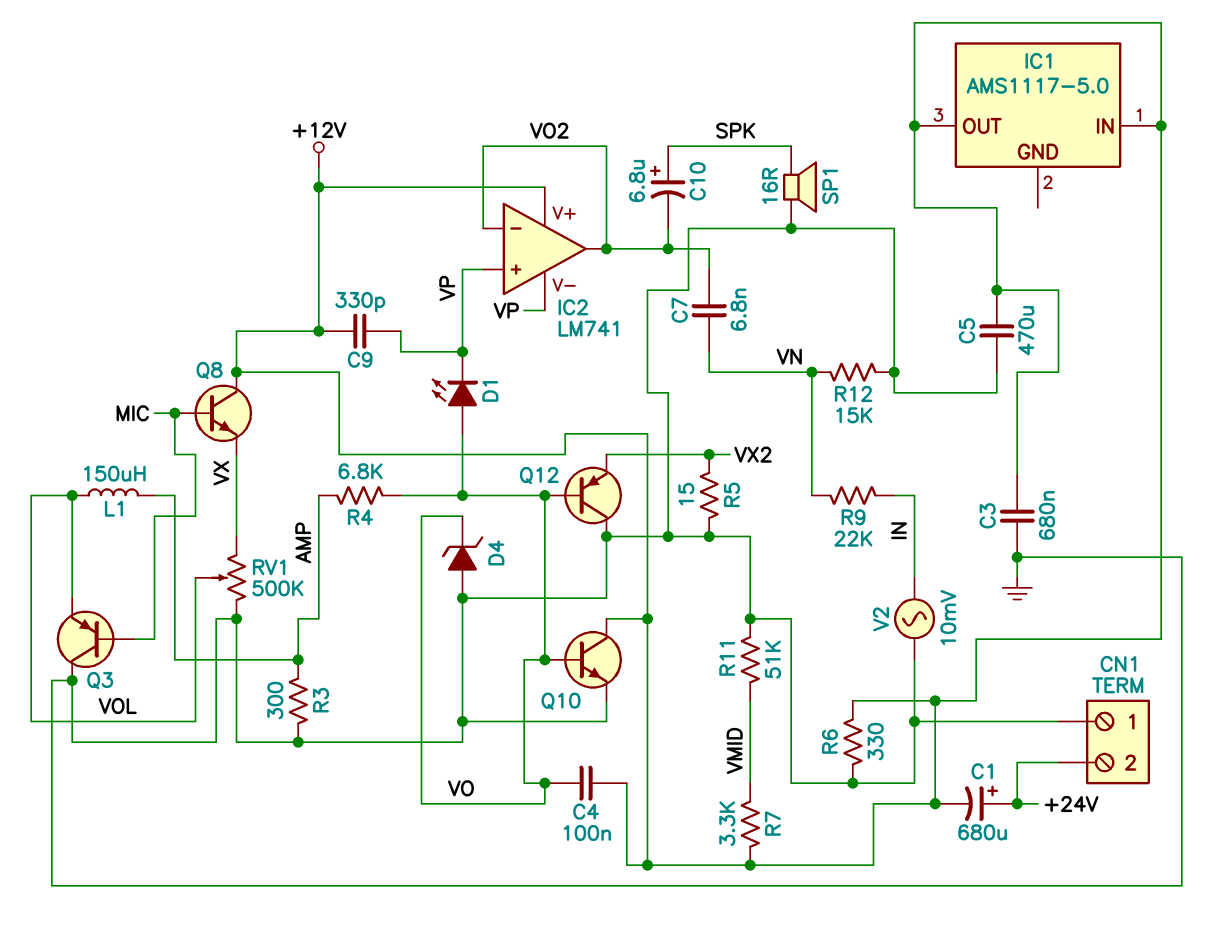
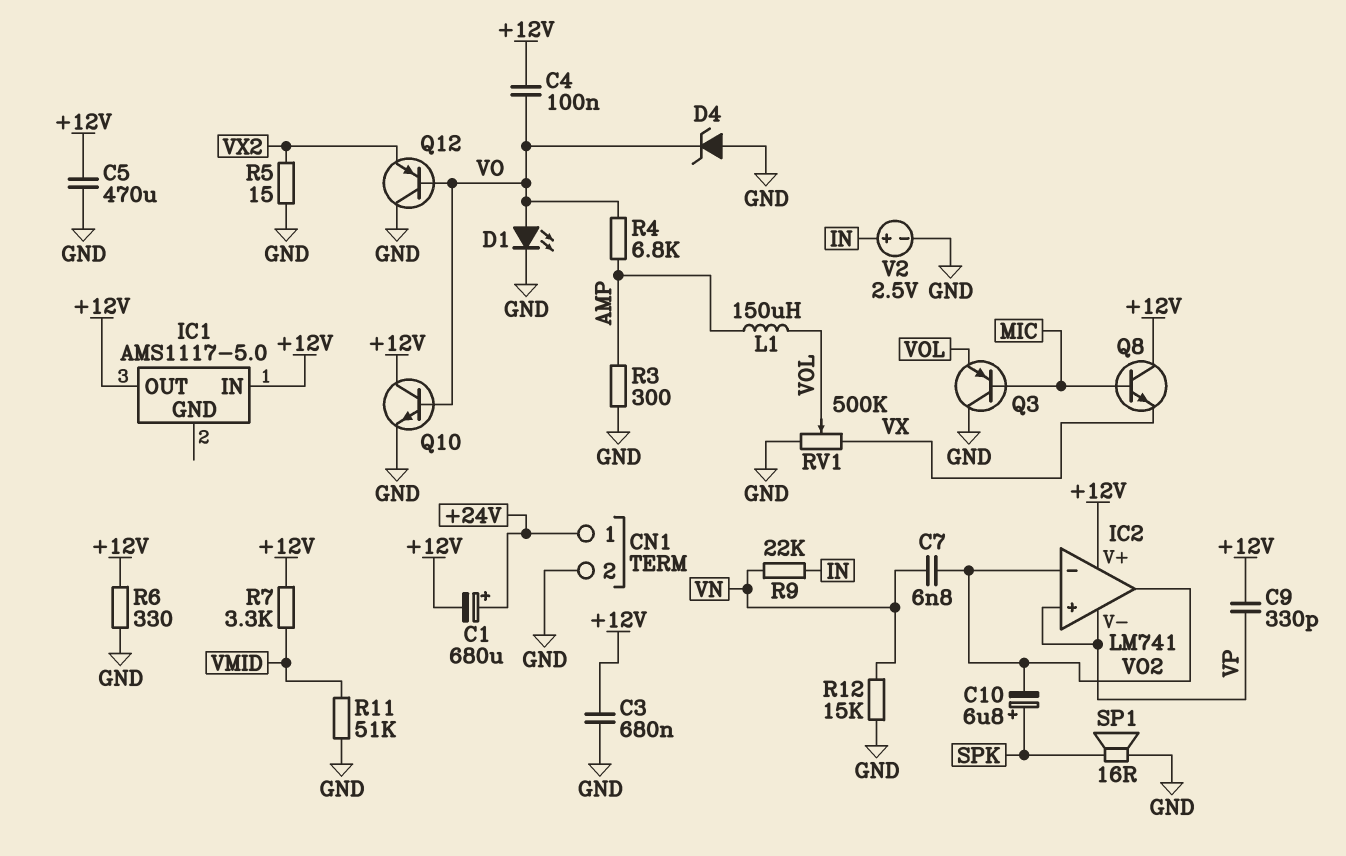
CN1 pin 1: GND -> +24V
CN1 pin 2: +24V -> GND
D1: LED (A VO, K VP) -> LED (A VO, K GND)
V2: AC 10mV (GND, IN) -> 2.5V (plus IN, minus GND)

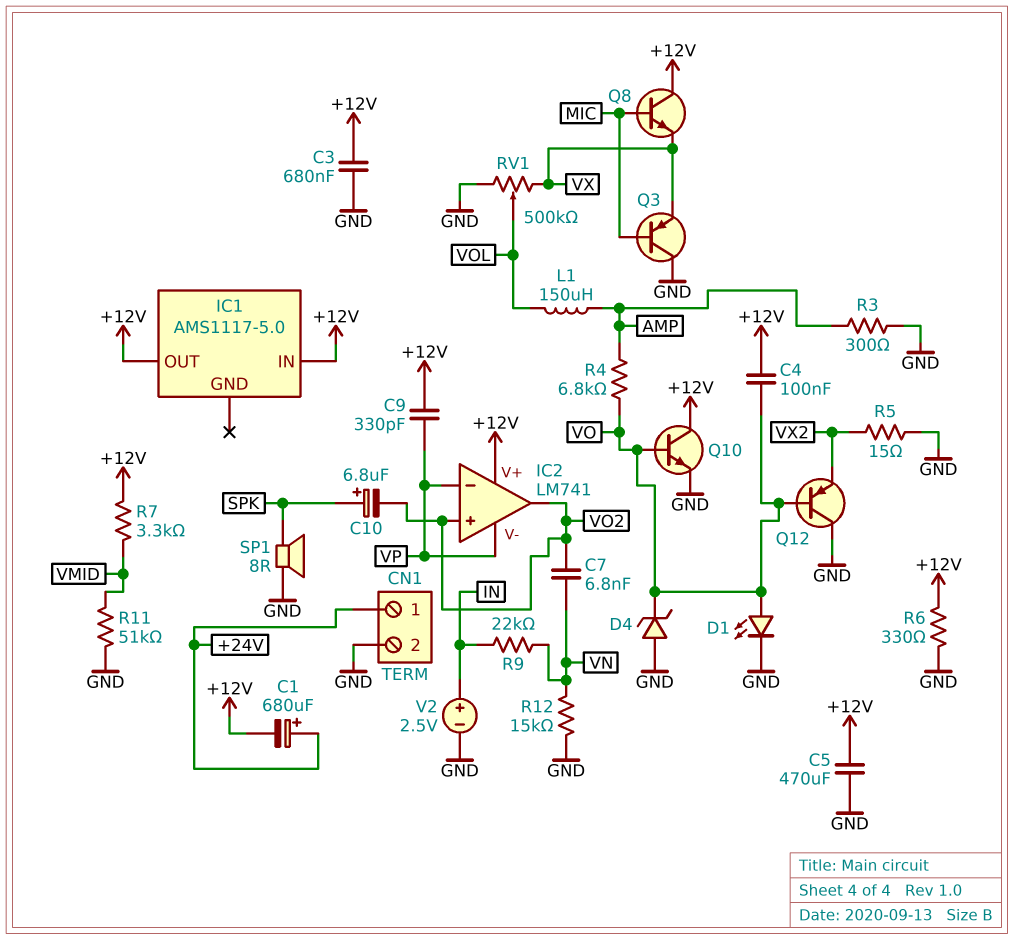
IC2 pin in+: VP -> VO2
IC2 pin in-: VO2 -> VP
Q3: PNP (B MIC, C GND, E VOL) -> PNP (B MIC, C GND, E VX)
SP1: speaker 16R (GND, SPK) -> speaker 8R (GND, SPK)

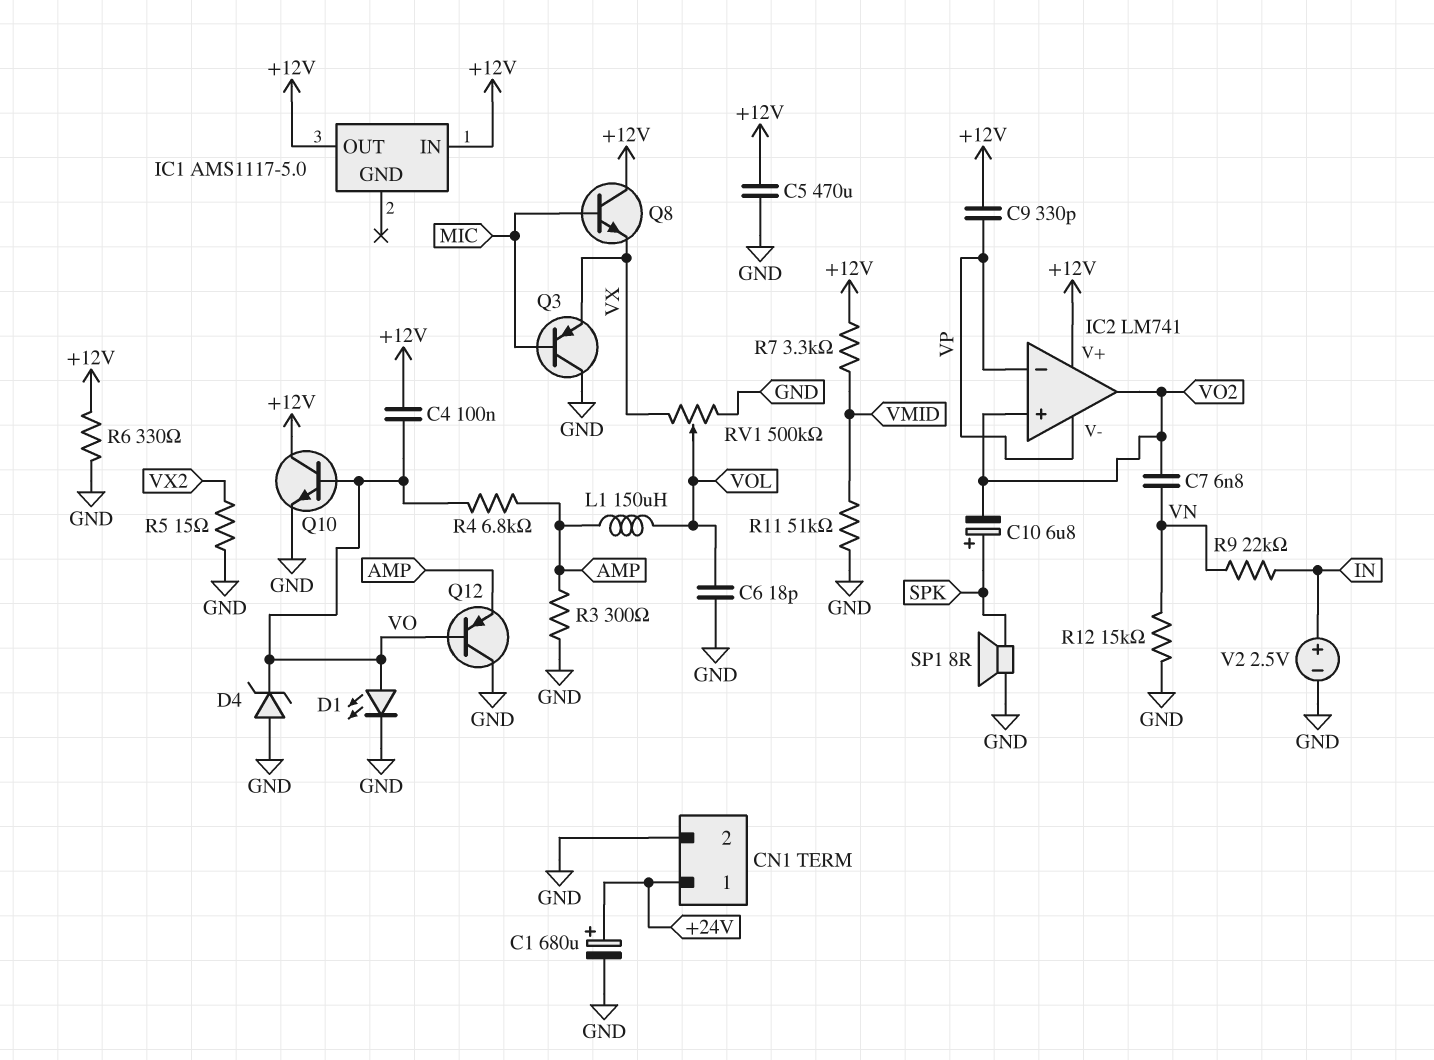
C1: 680uF (plus +24V, minus +12V) -> 680uF (plus +24V, minus GND)
C3: 680nF (+12V, GND) -> none
C6: none -> 18pF (GND, VOL)
Q12: PNP (B VO, C GND, E VX2) -> PNP (B VO, C GND, E AMP)

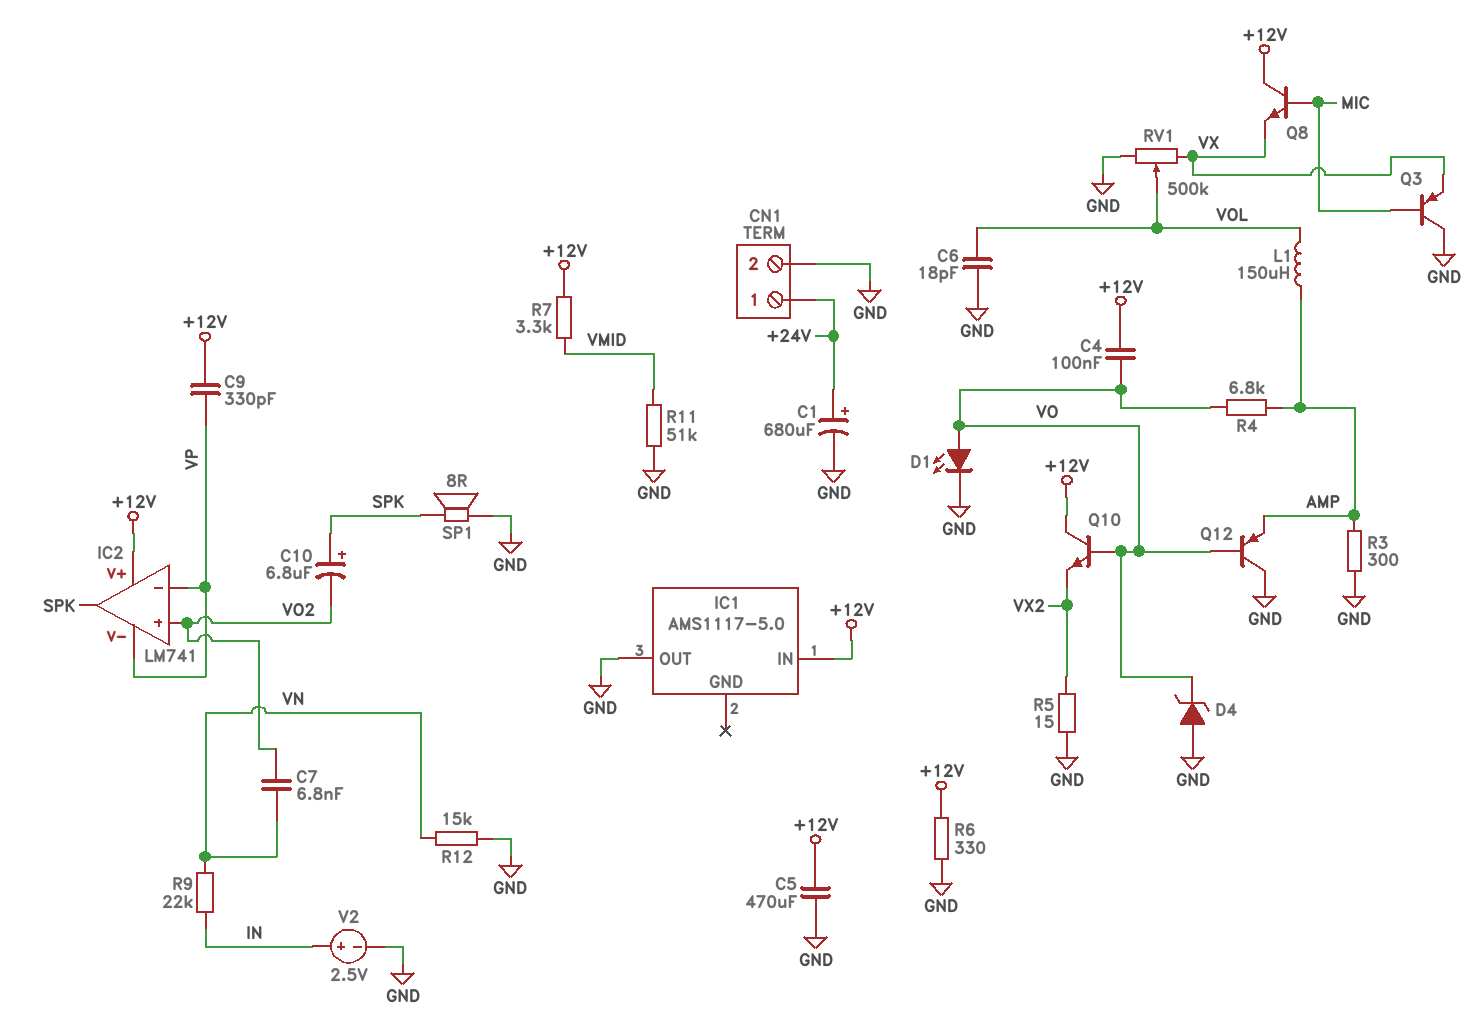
IC1 pin OUT: +12V -> GND
IC2 pin out: VO2 -> SPK
Q10: NPN (B VO, C +12V, E GND) -> NPN (B VO, C +12V, E VX2)

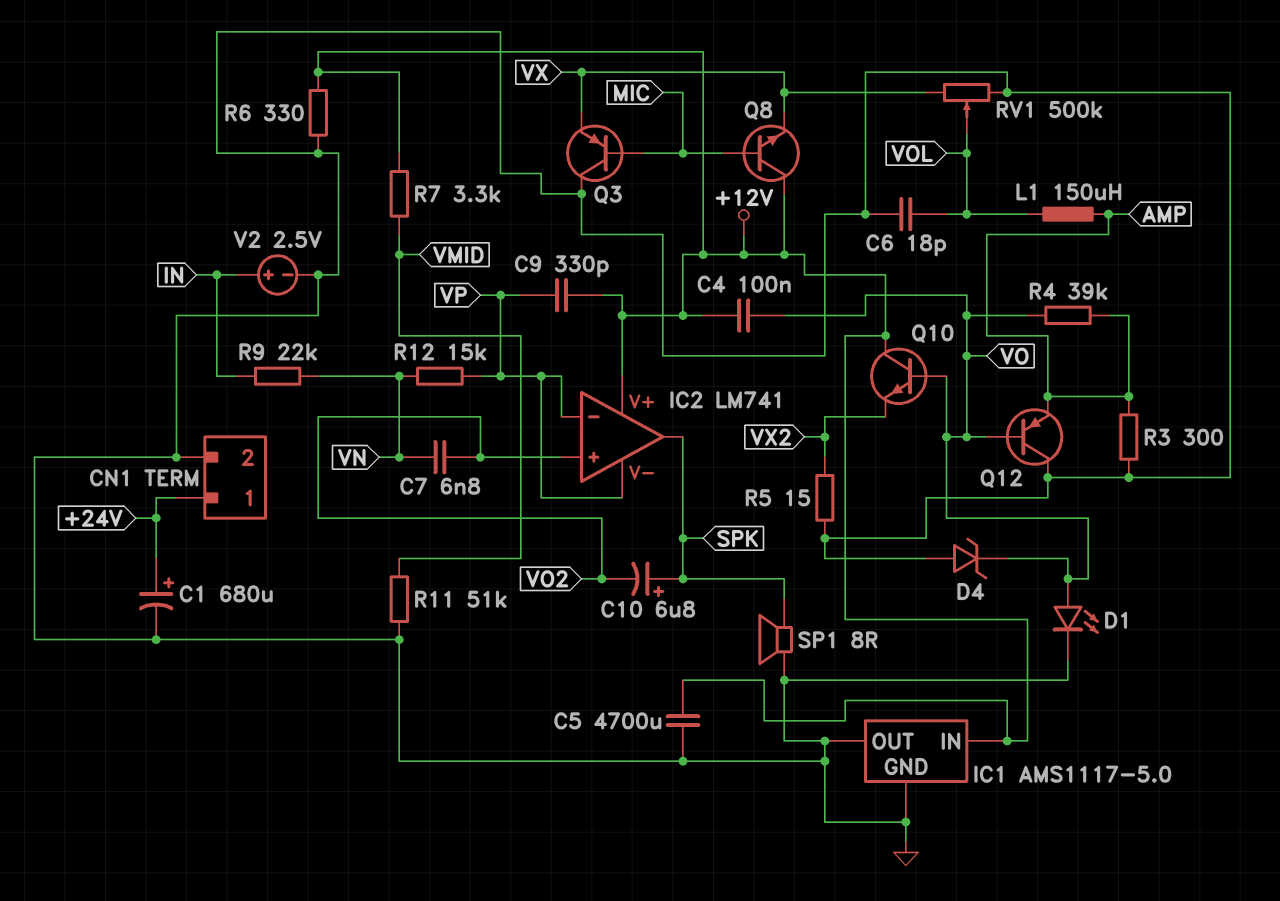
C5: 470uF (+12V, GND) -> 4700uF (+12V, GND)
IC1 pin GND: none -> GND
R4: 6.8k (AMP, VO) -> 39k (AMP, VO)
R12: 15k (GND, VN) -> 15k (VN, VP)

